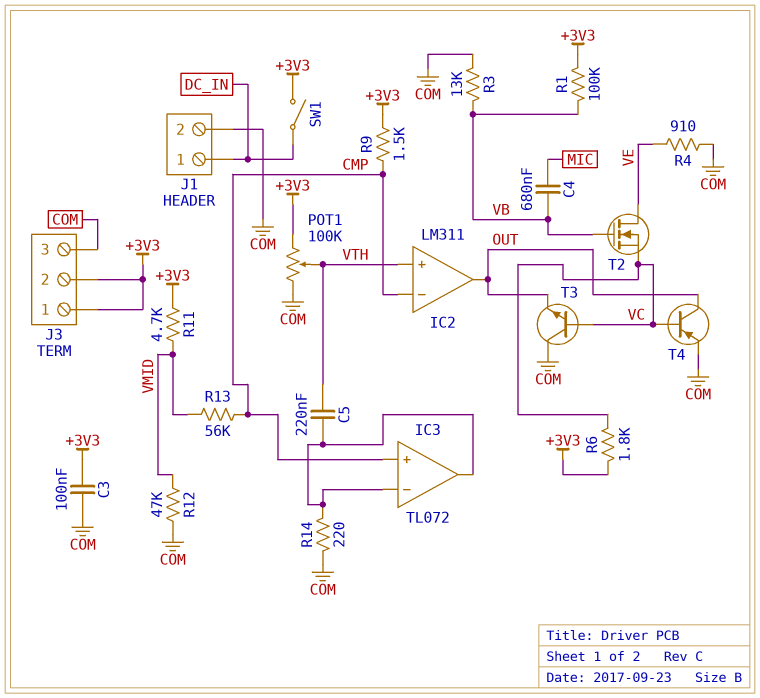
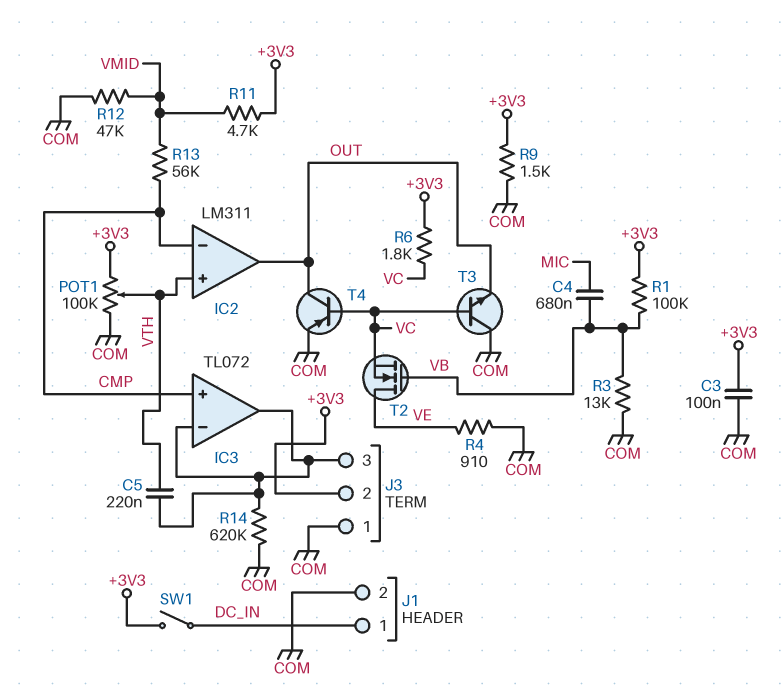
J3 pin 1: +3V3 -> COM
J3 pin 3: COM -> IC3/in-
R9: 1.5k (+3V3, CMP) -> 1.5k (+3V3, COM)
R14: 220 (COM, IC3/in-) -> 620k (COM, IC3/in-)

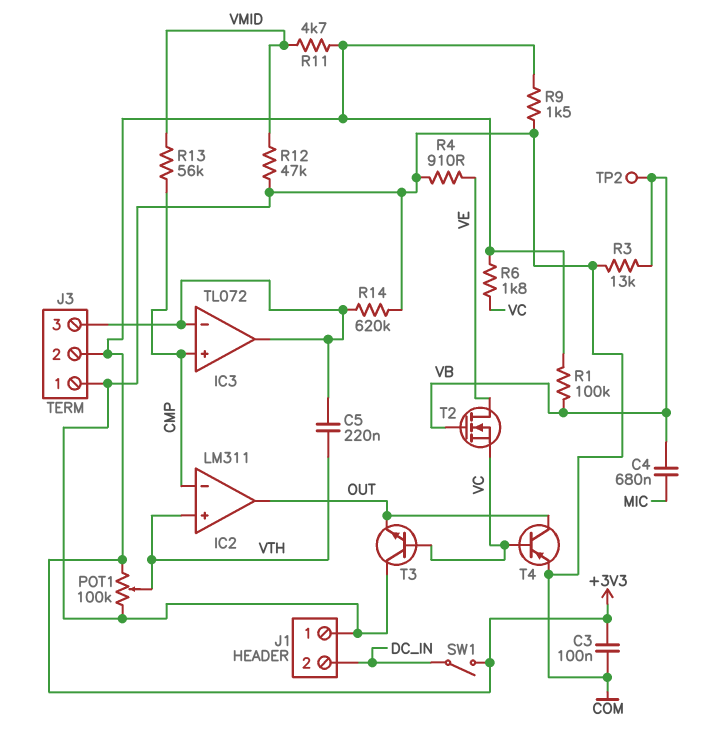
J1 pin 1: DC_IN -> COM
J1 pin 2: COM -> DC_IN
TP2: none -> test point (VB)

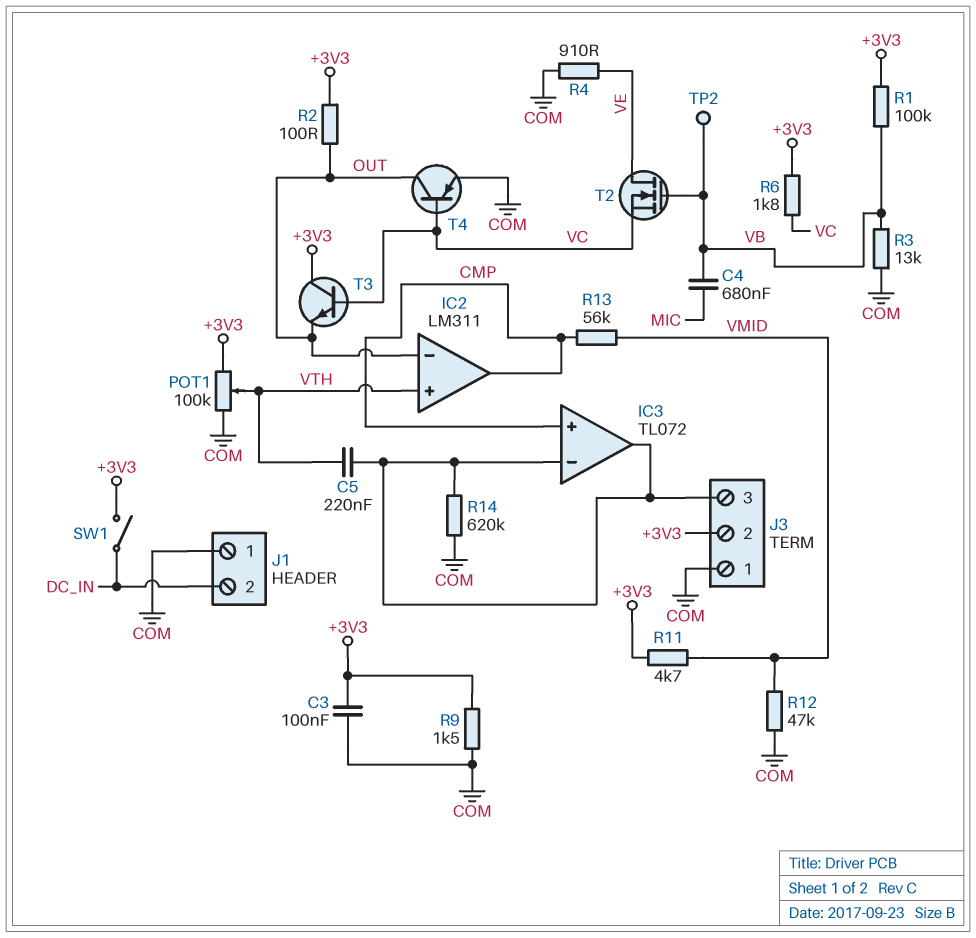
IC2 pin in-: CMP -> OUT
IC2 pin out: OUT -> CMP
R2: none -> 100 (+3V3, OUT)
T3: NPN (B VC, C COM, E OUT) -> NPN (B VC, C +3V3, E OUT)

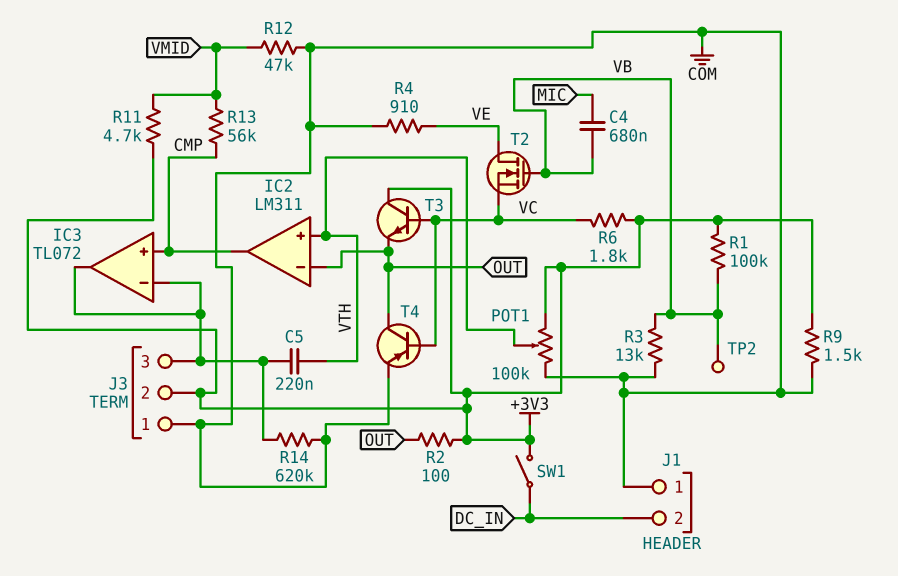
C3: 100nF (+3V3, COM) -> none

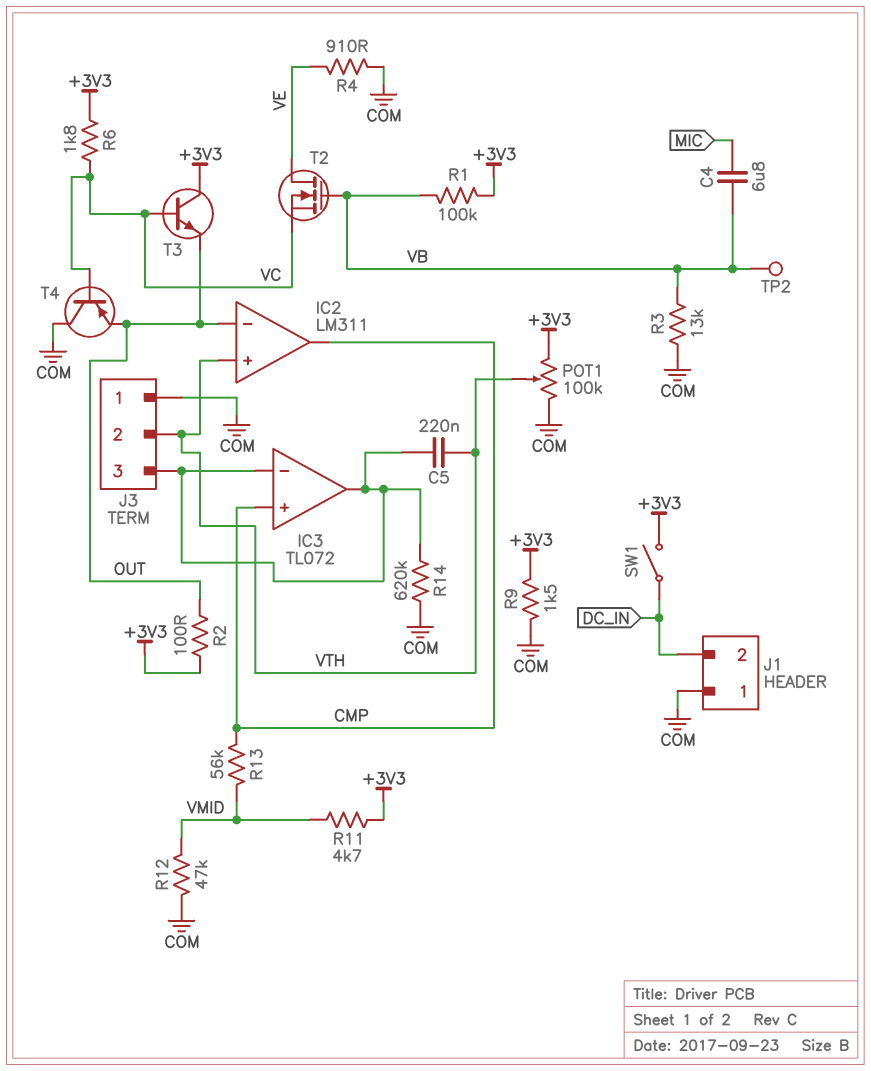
C4: 680nF (MIC, VB) -> 6.8uF (MIC, VB)
J3 pin 2: +3V3 -> VTH
T4: PNP (B VC, C OUT, E COM) -> PNP (B VC, C COM, E OUT)

